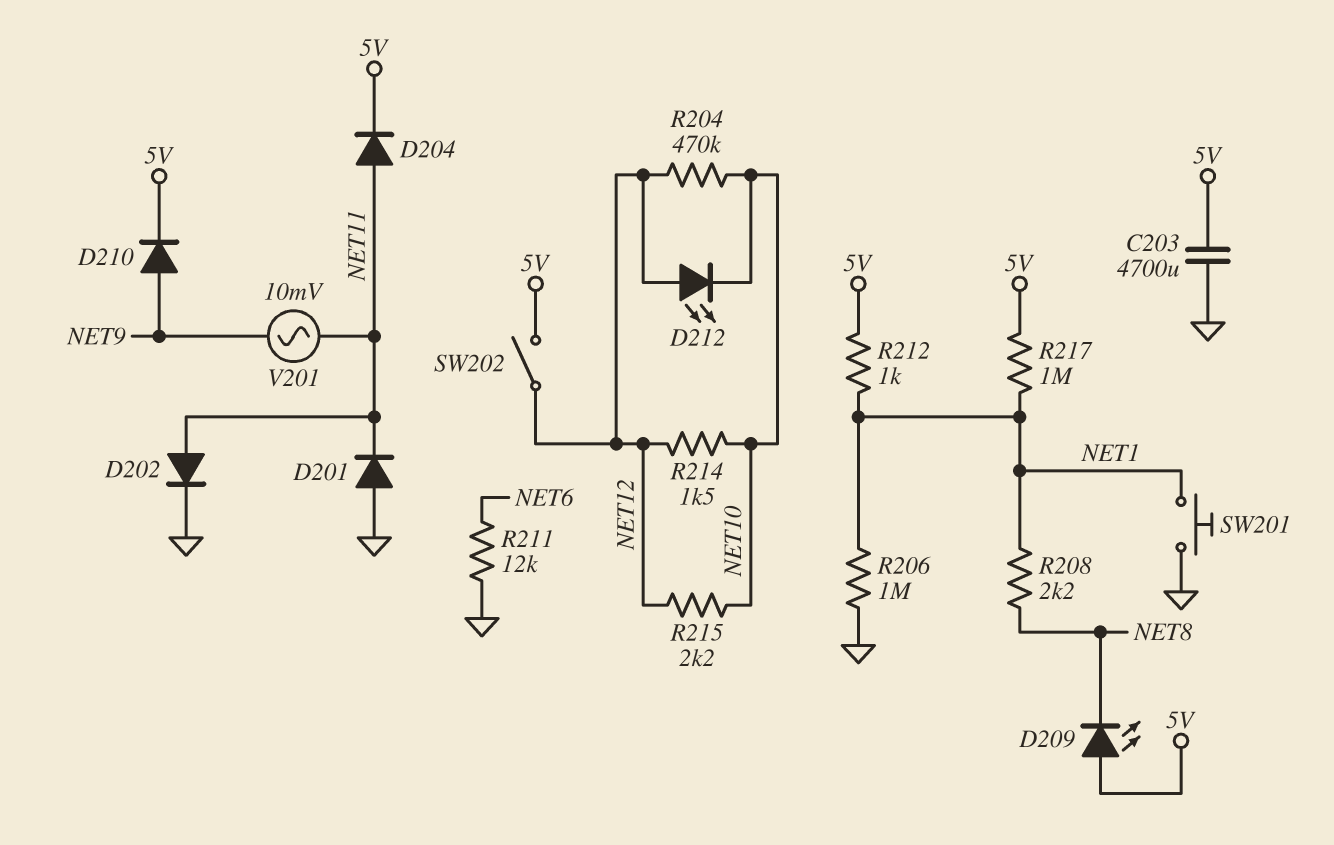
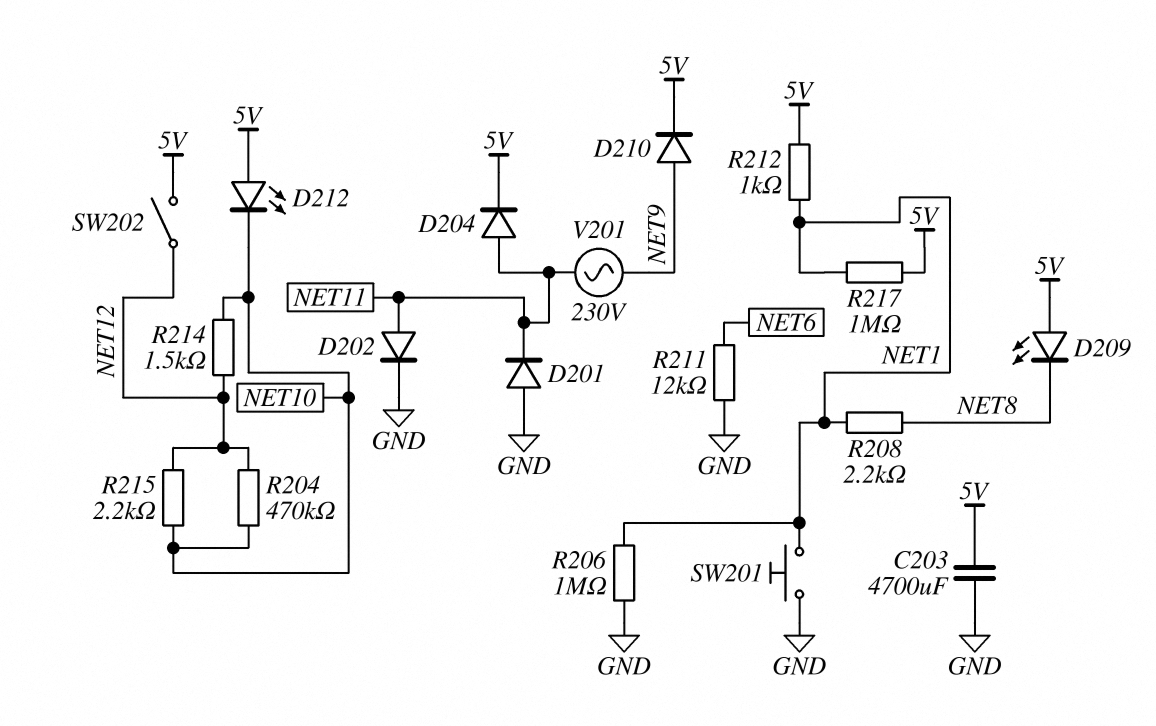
D212: LED (A NET12, K NET10) -> LED (A 5V, K NET10)
V201: AC 10mV (NET9, NET11) -> AC 230V (NET9, NET11)

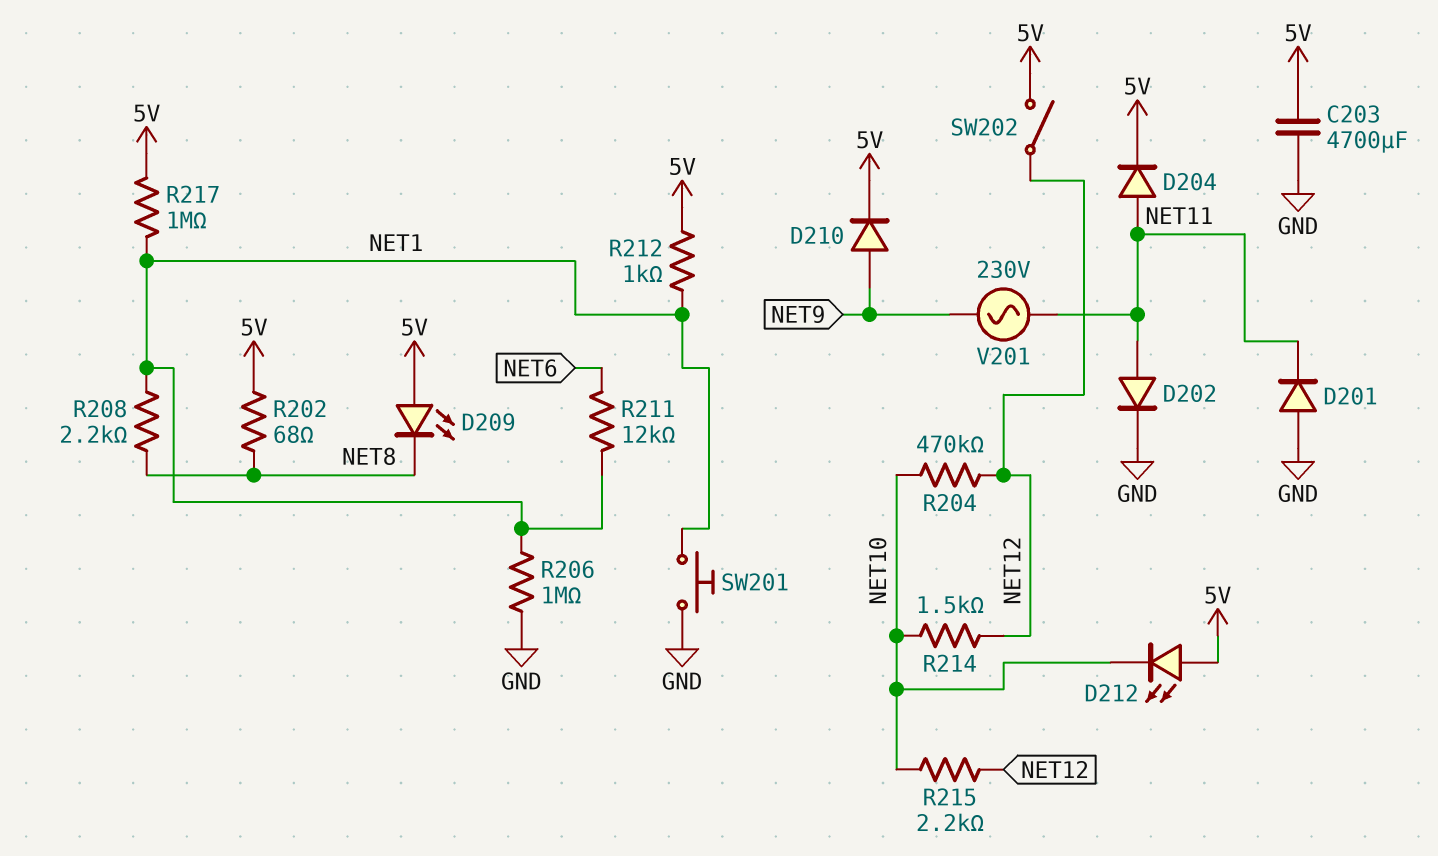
R202: none -> 68 (5V, NET8)
R211: 12k (GND, NET6) -> 12k (NET1, NET6)

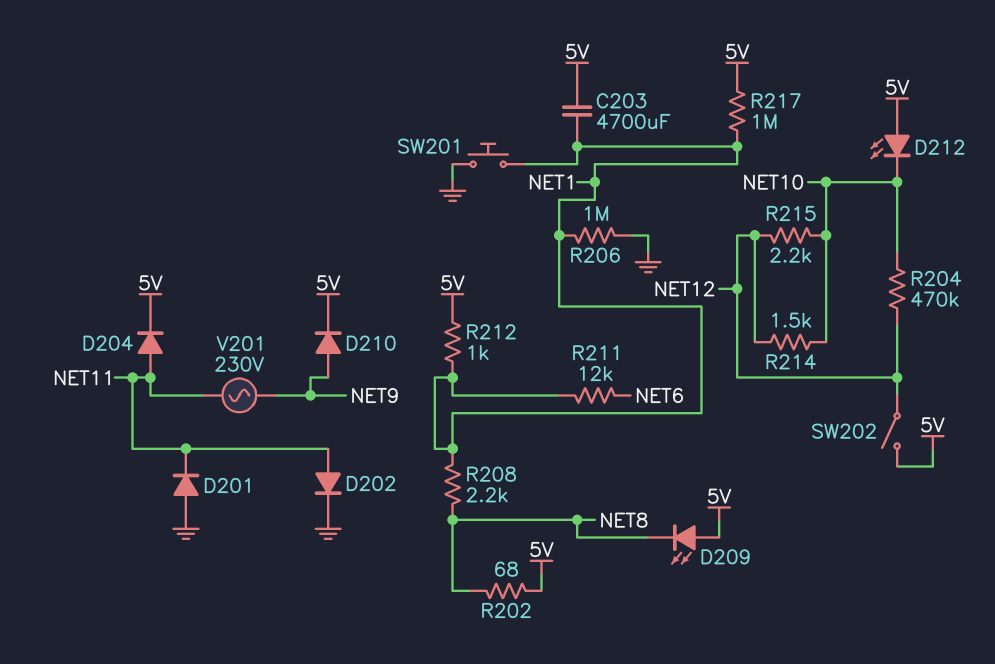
C203: 4700uF (5V, GND) -> 4700uF (5V, NET1)

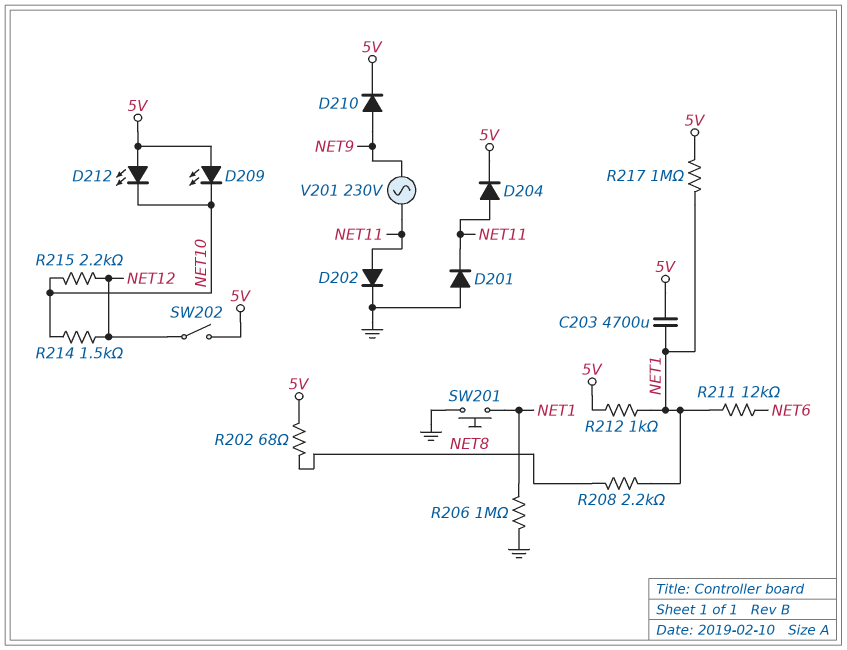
D209: LED (A 5V, K NET8) -> LED (A 5V, K NET10)
R204: 470k (NET10, NET12) -> none

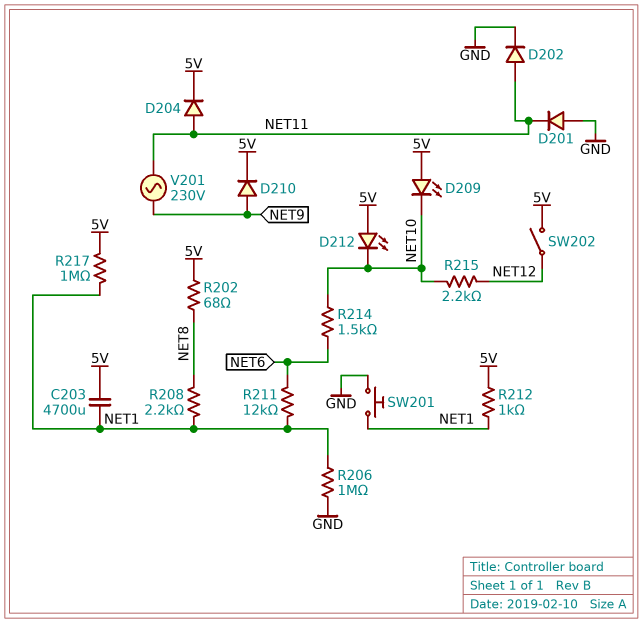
R214: 1.5k (NET10, NET12) -> 1.5k (NET6, NET10)

